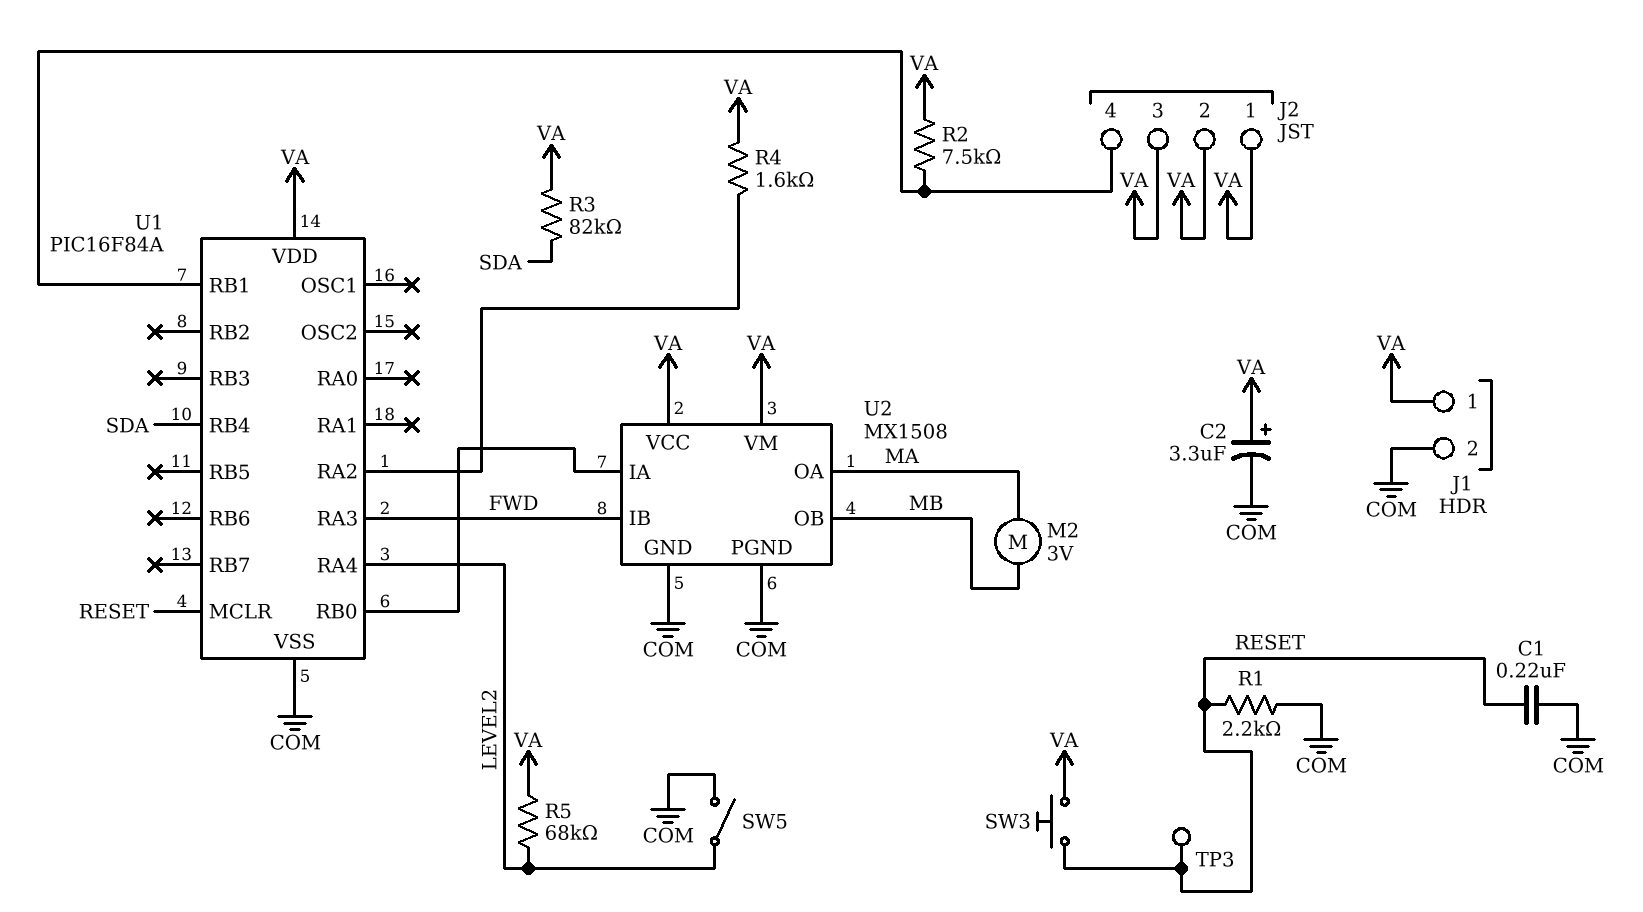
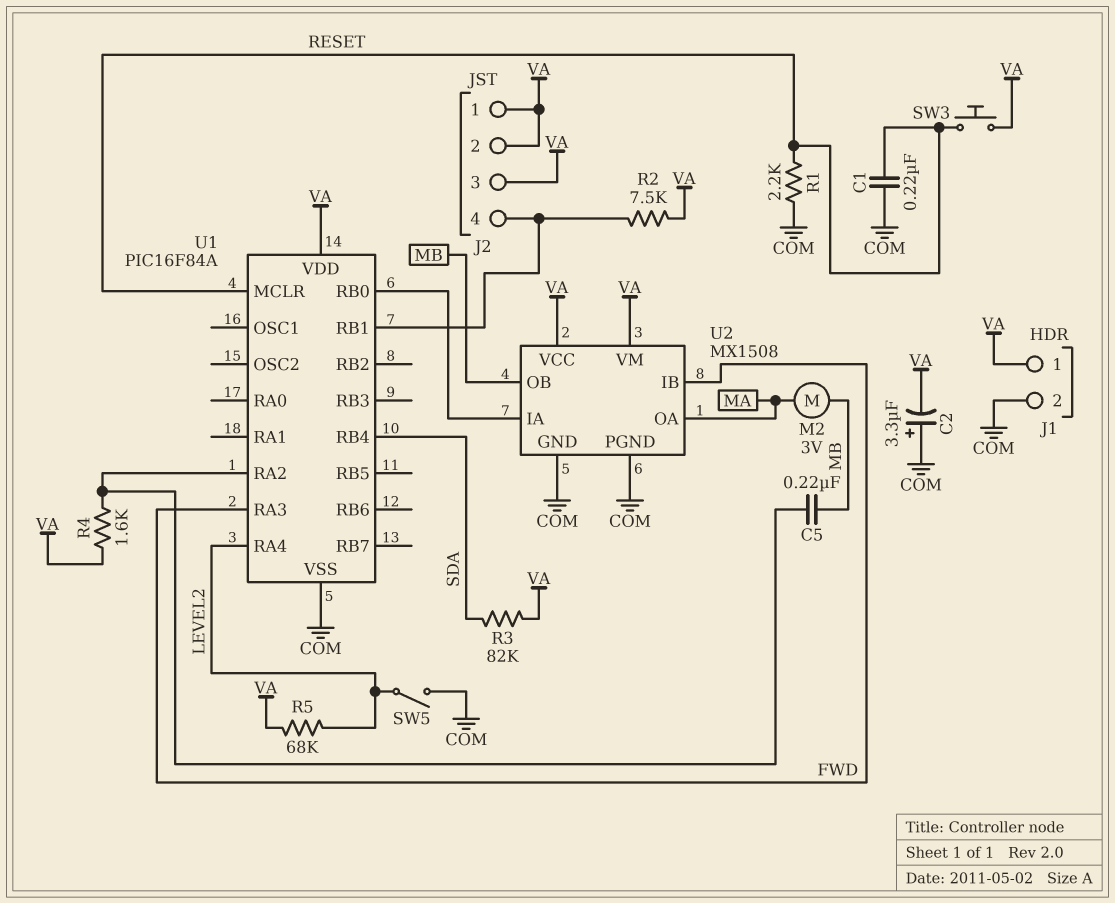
C2: 3.3uF (plus VA, minus COM) -> 3.3uF (plus COM, minus VA)
C5: none -> 220nF (MB, U1/RA2)
TP3: test point (RESET) -> none

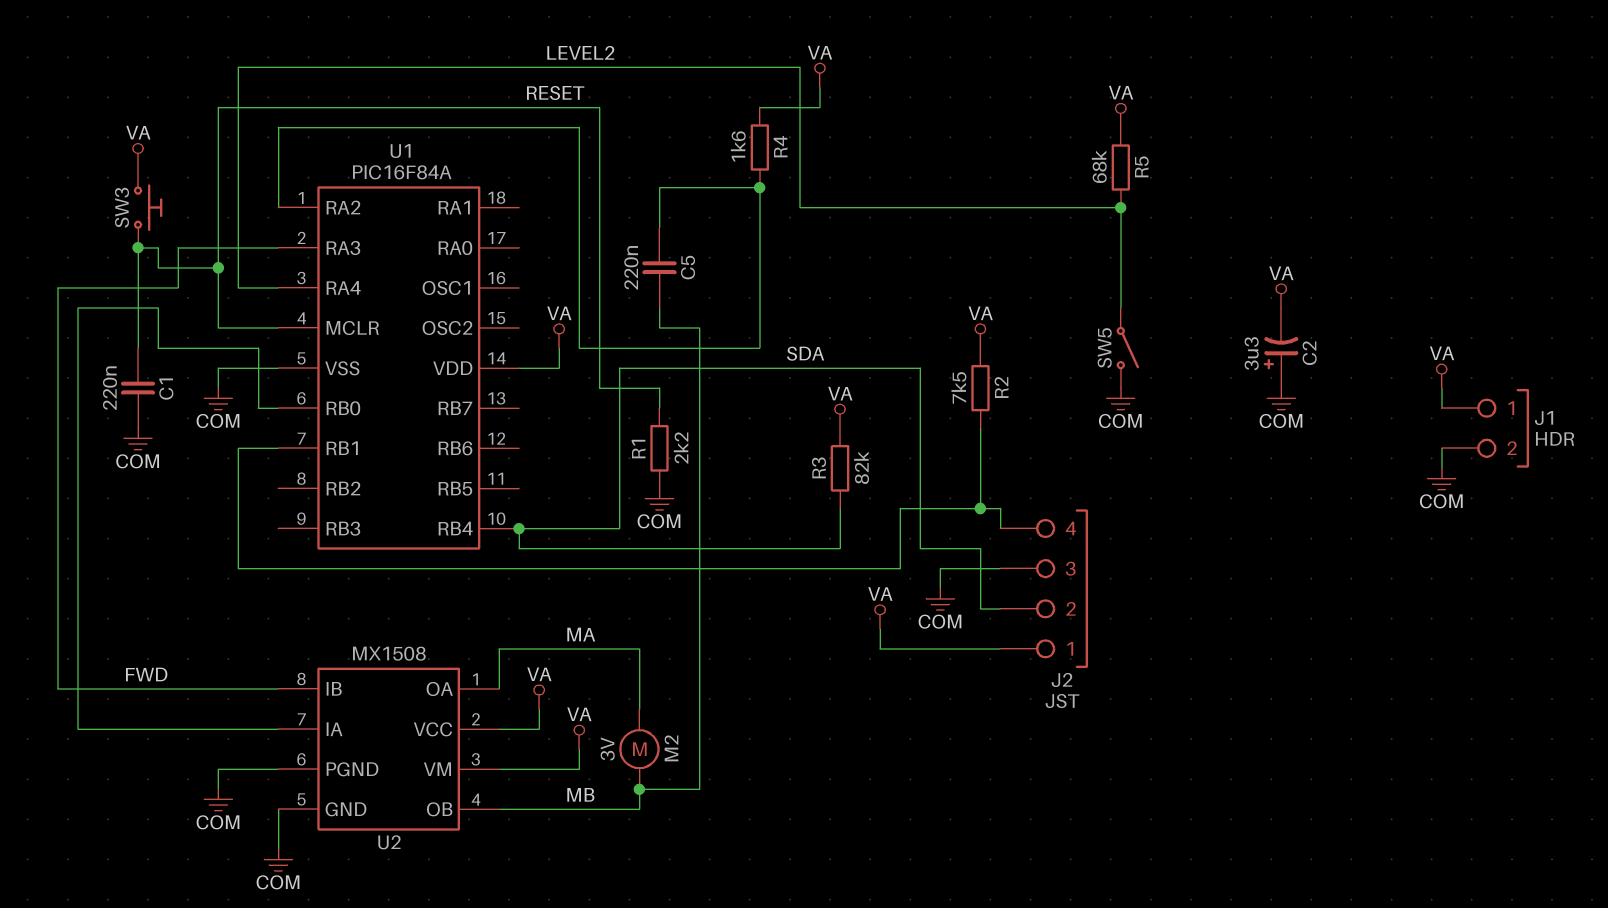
J2 pin 2: VA -> SDA
J2 pin 3: VA -> COM

